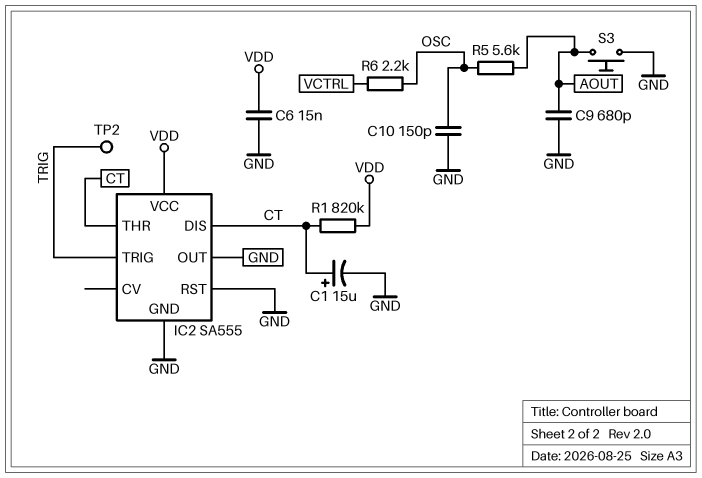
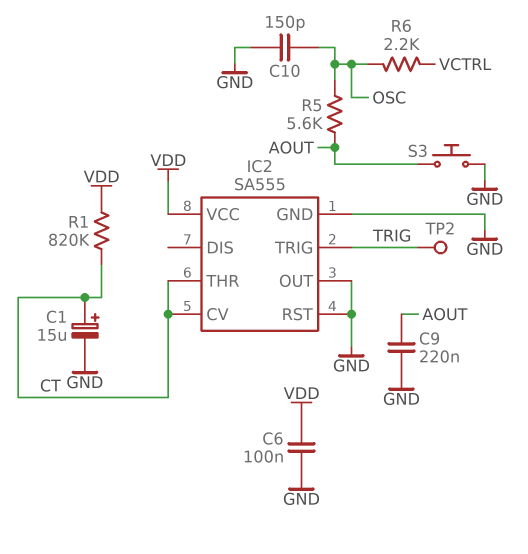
C6: 15nF (GND, VDD) -> 100nF (GND, VDD)
C9: 680pF (AOUT, GND) -> 220nF (AOUT, GND)
IC2 pin CV: none -> CT
IC2 pin DIS: CT -> none

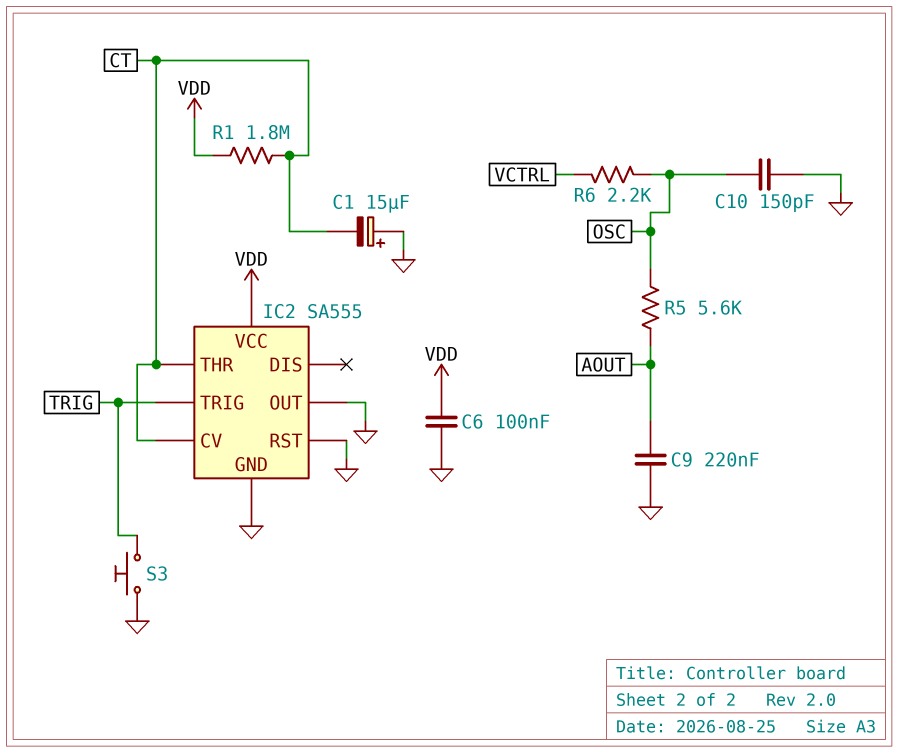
C1: 15uF (plus CT, minus GND) -> 15uF (plus GND, minus CT)
R1: 820k (CT, VDD) -> 1.8M (CT, VDD)
S3: button (AOUT, GND) -> button (GND, TRIG)
TP2: test point (TRIG) -> none

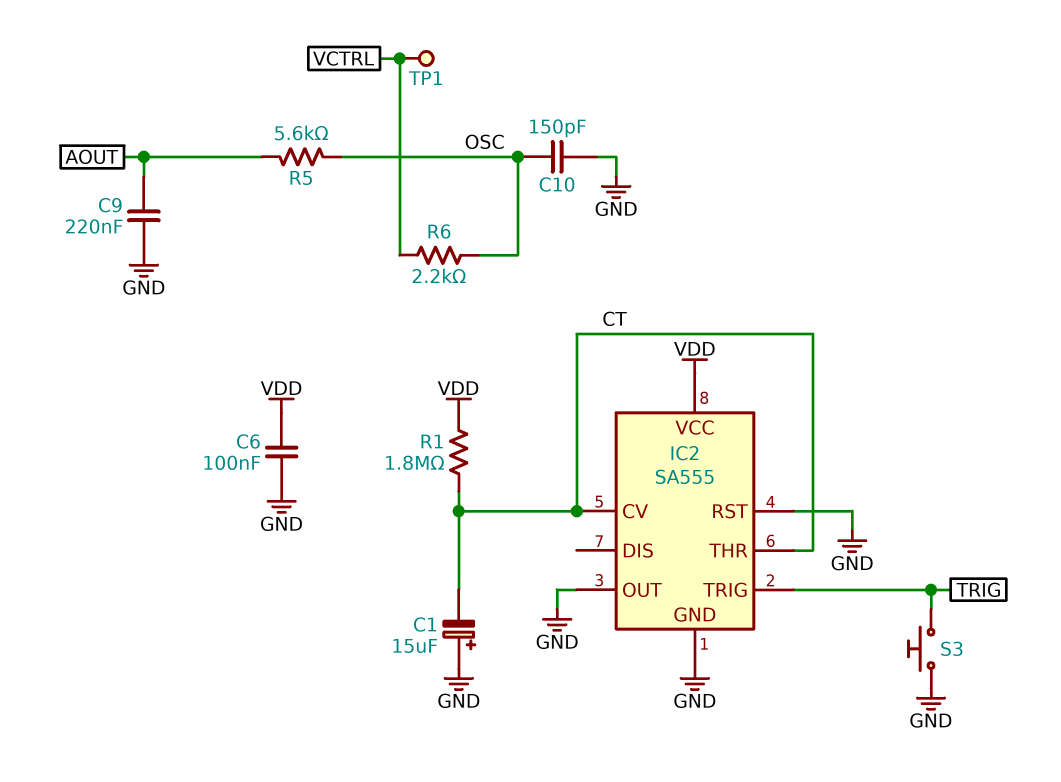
TP1: none -> test point (VCTRL)

